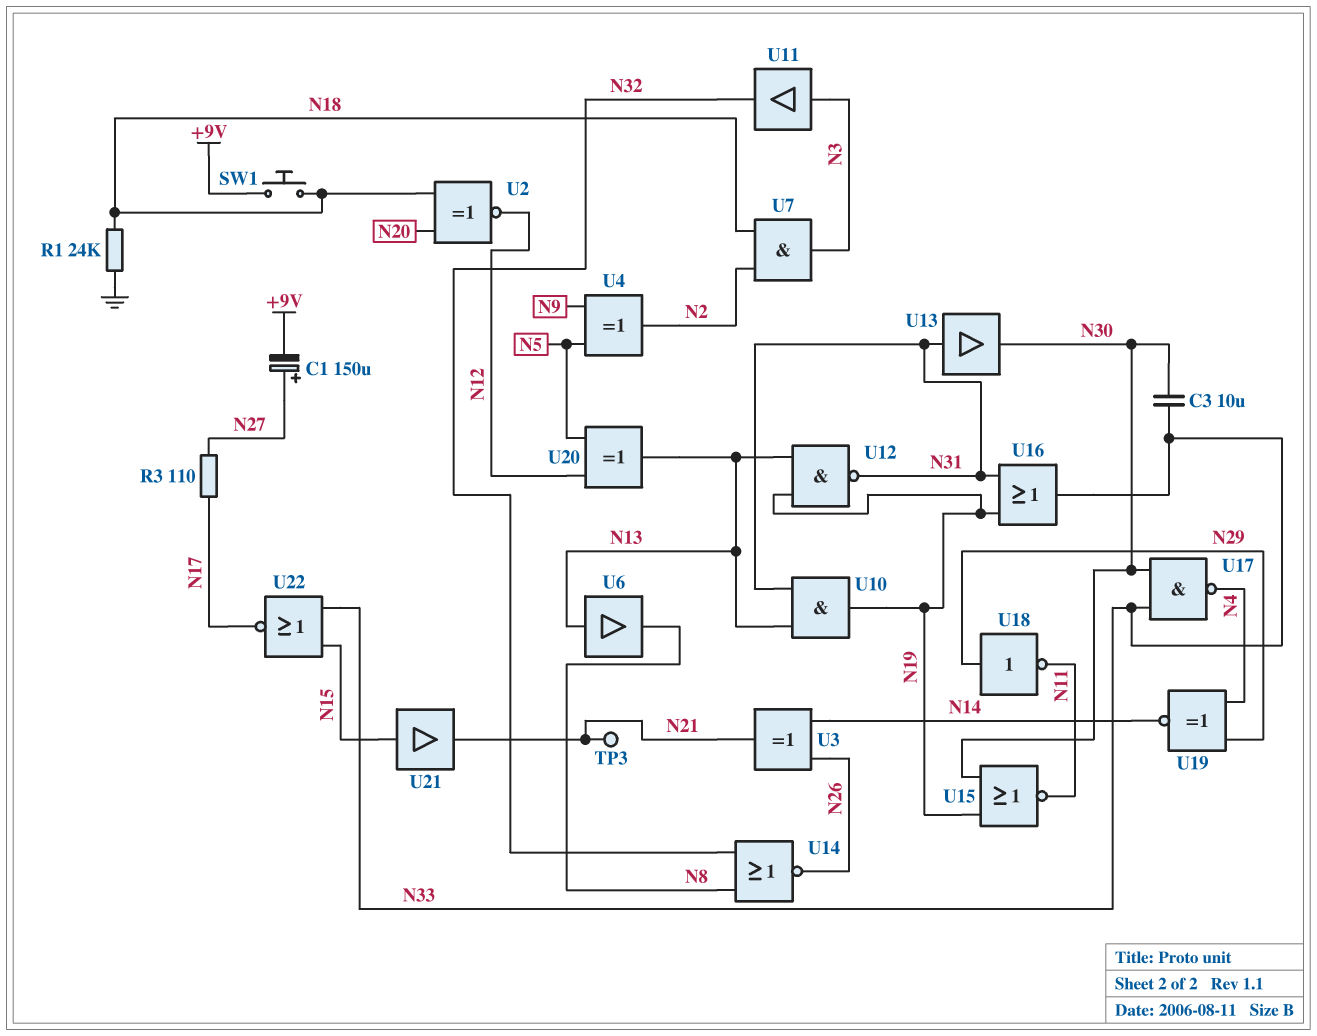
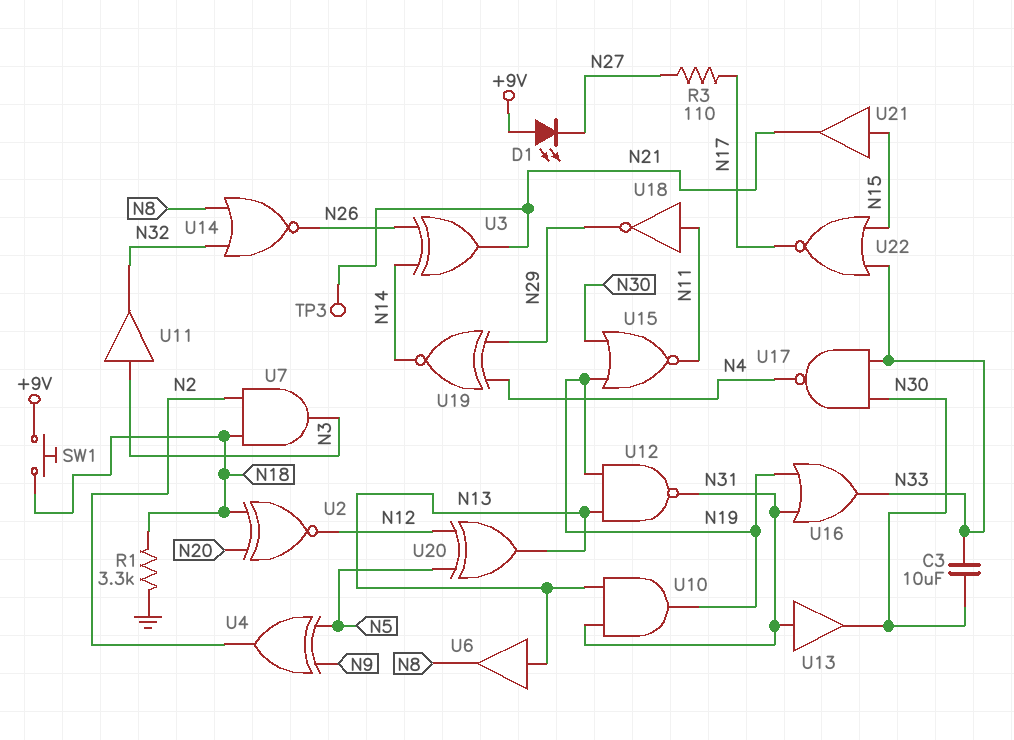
C1: 150uF (plus N27, minus +9V) -> none
D1: none -> LED (A +9V, K N27)
R1: 24k (GND, N18) -> 3.3k (GND, N18)
U18: NOT (in N29, out N11) -> NOT (in N11, out N29)

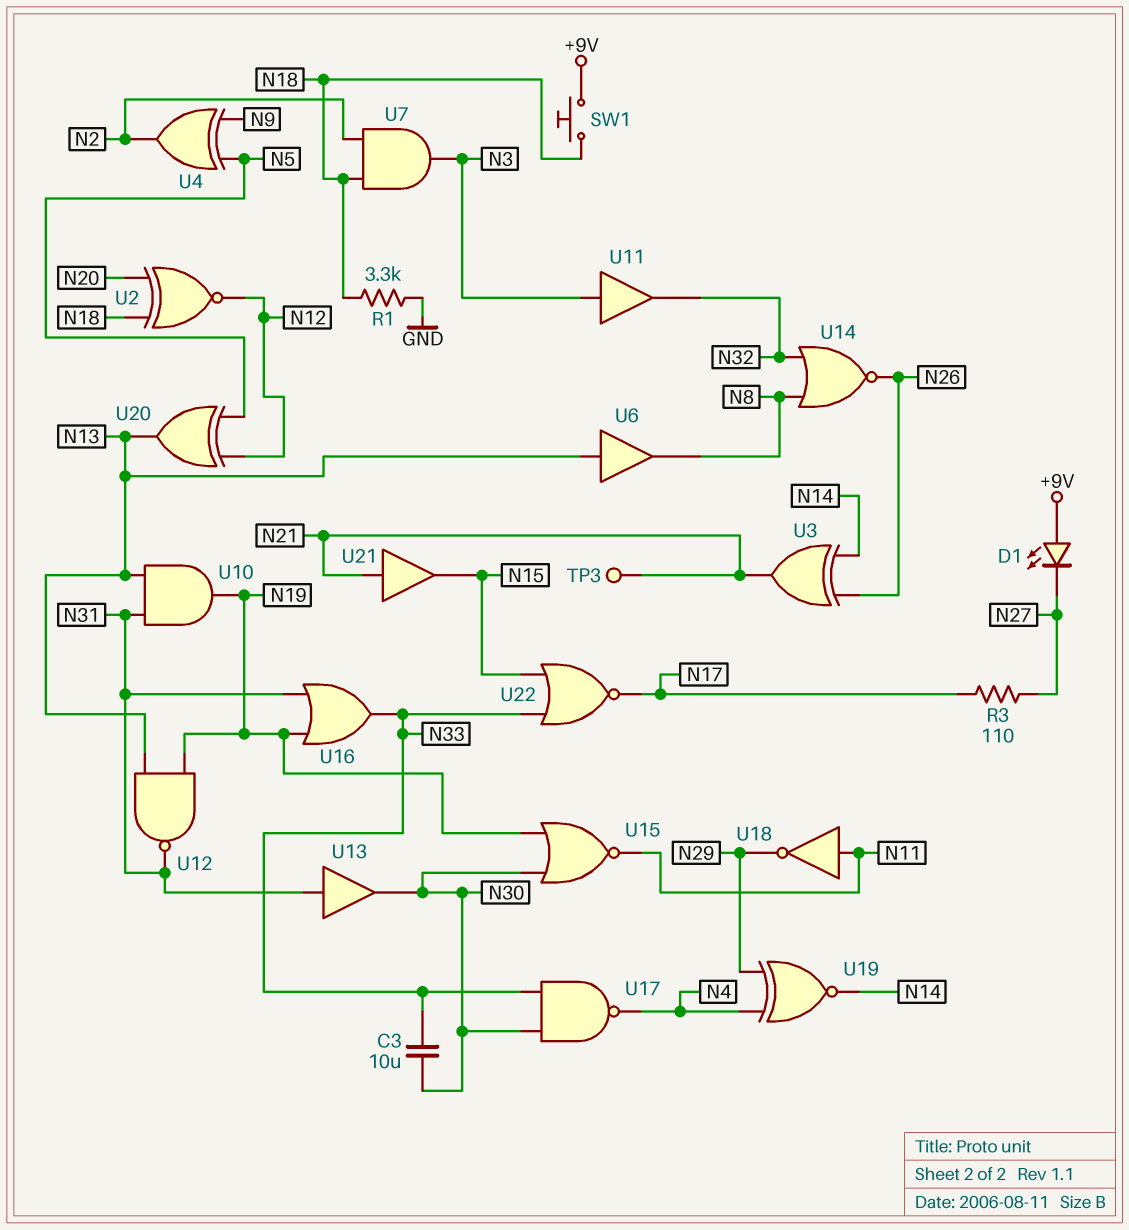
U21: buffer (in N15, out N21) -> buffer (in N21, out N15)

